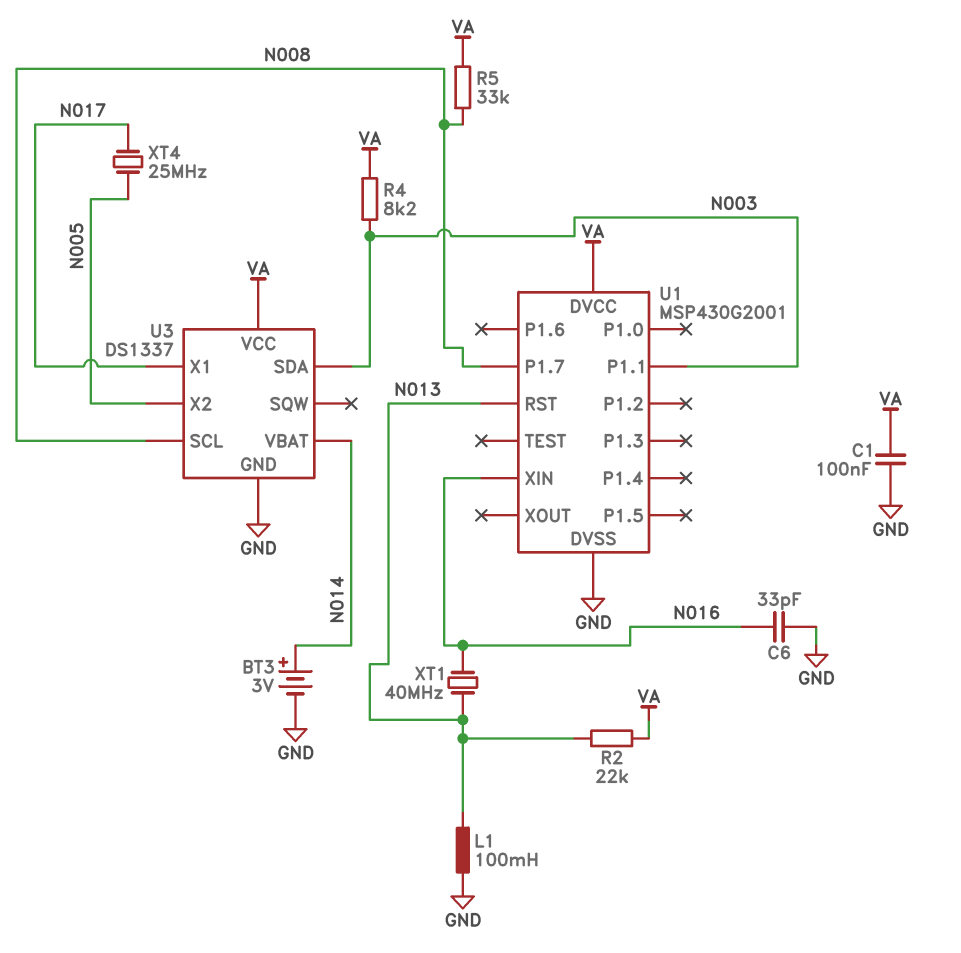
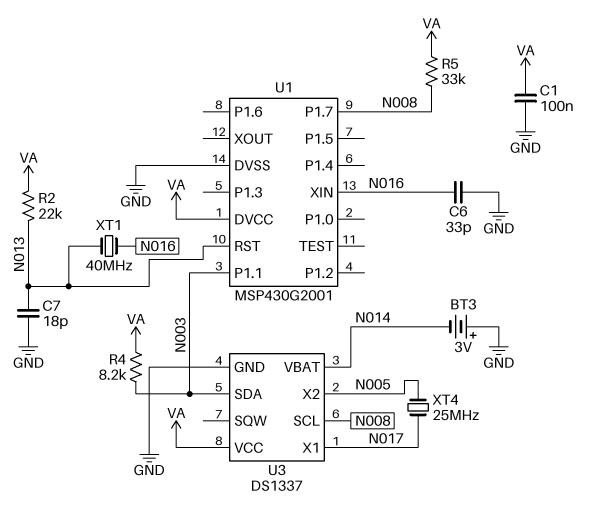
BT3: 3V (plus N014, minus GND) -> 3V (plus GND, minus N014)
C7: none -> 18pF (GND, N013)
L1: 100mH (GND, N013) -> none

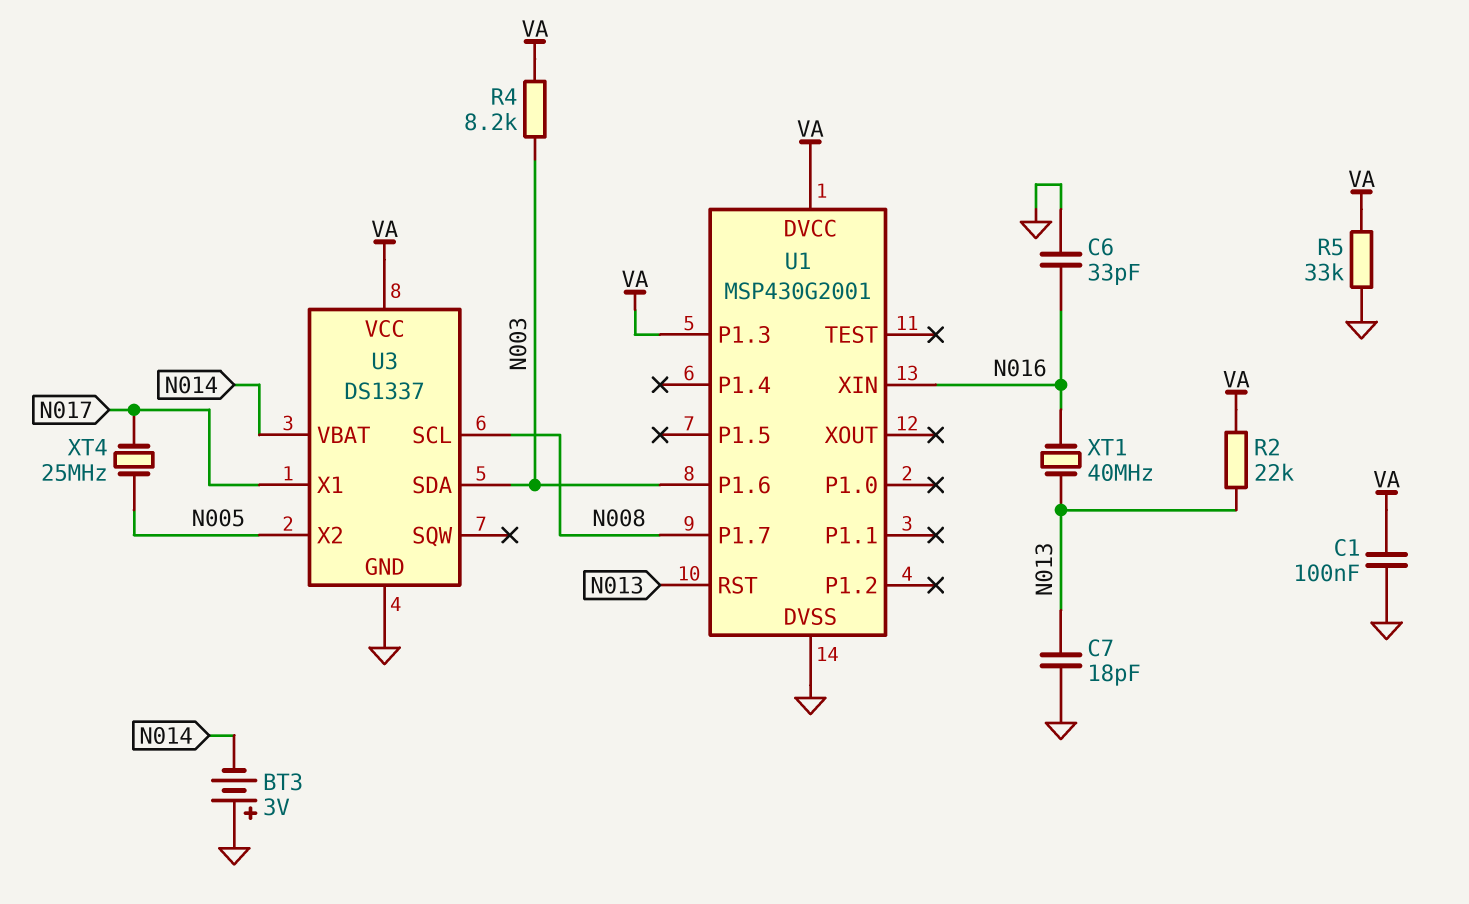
R5: 33k (N008, VA) -> 33k (GND, VA)
U1 pin P1.1: N003 -> none
U1 pin P1.3: none -> VA
U1 pin P1.6: none -> N003

